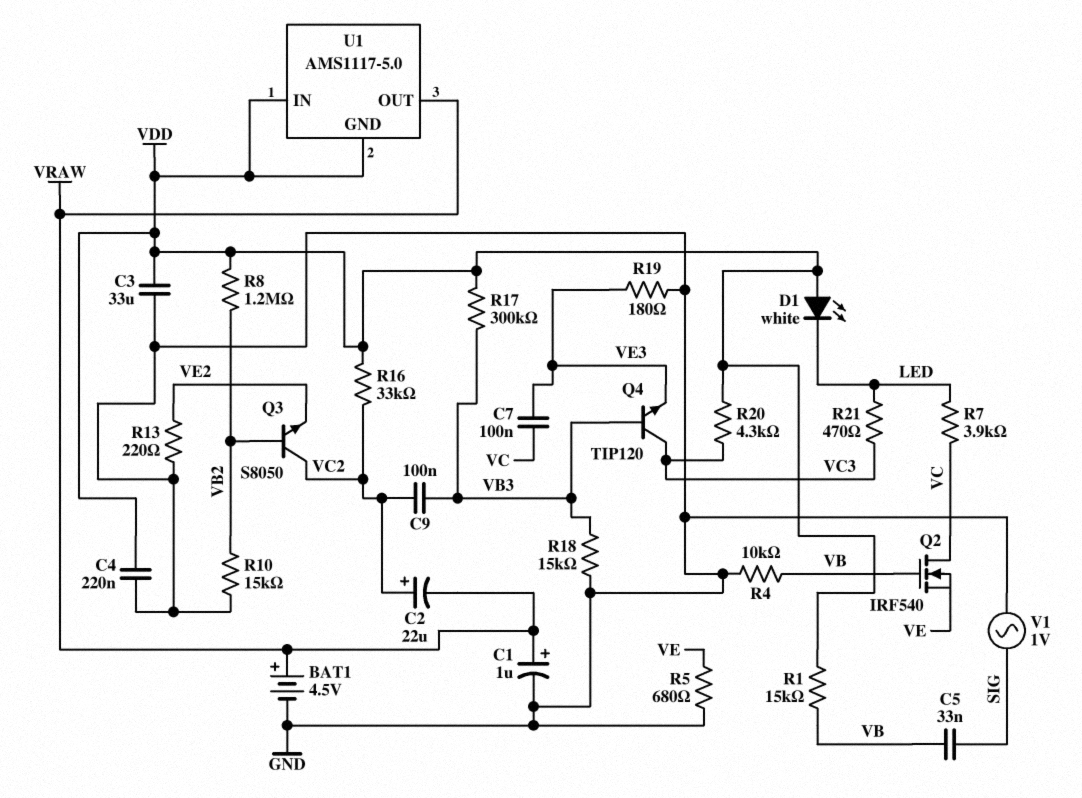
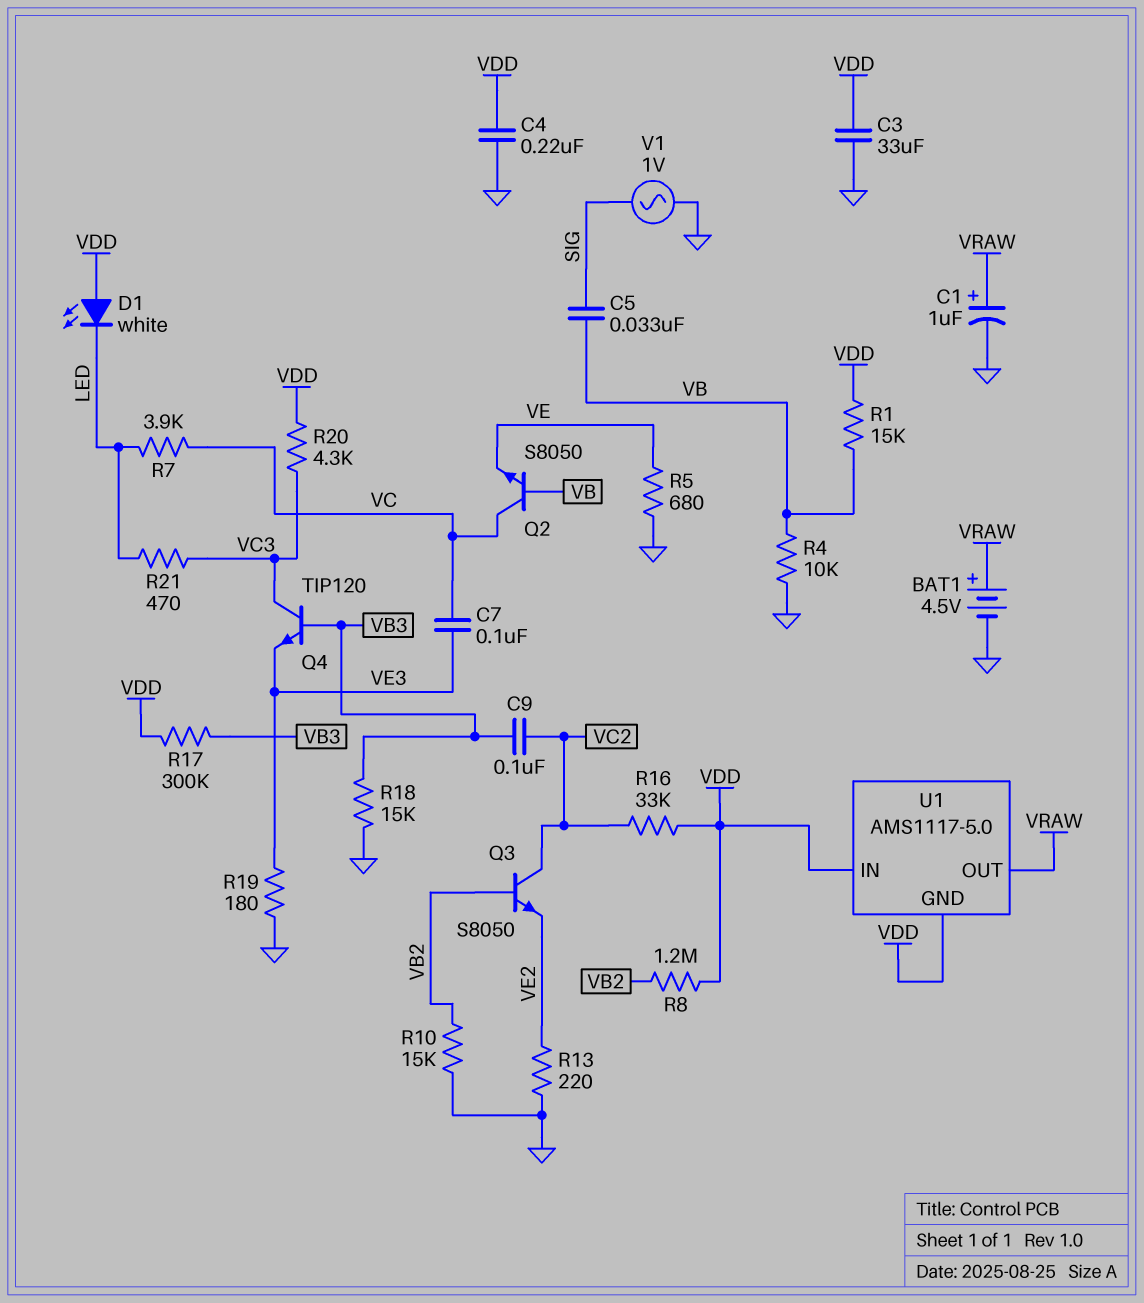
C2: 22uF (plus VC2, minus VRAW) -> none
Q2: NMOS IRF540 (G VB, D VC, S VE) -> NPN S8050 (B VB, C VC, E VE)

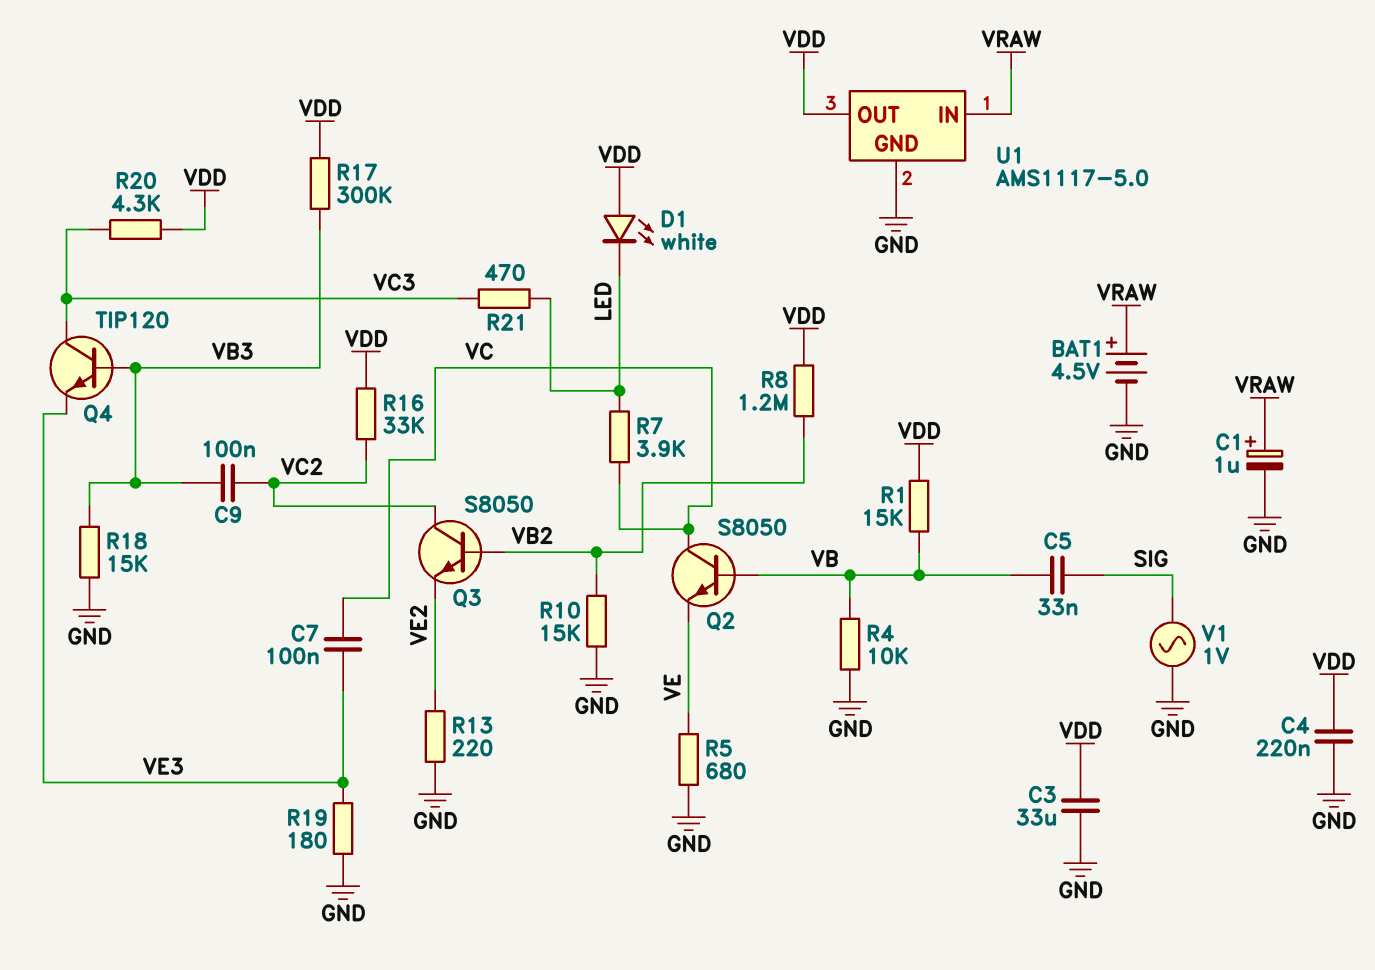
U1 pin GND: VDD -> GND
U1 pin IN: VDD -> VRAW
U1 pin OUT: VRAW -> VDD

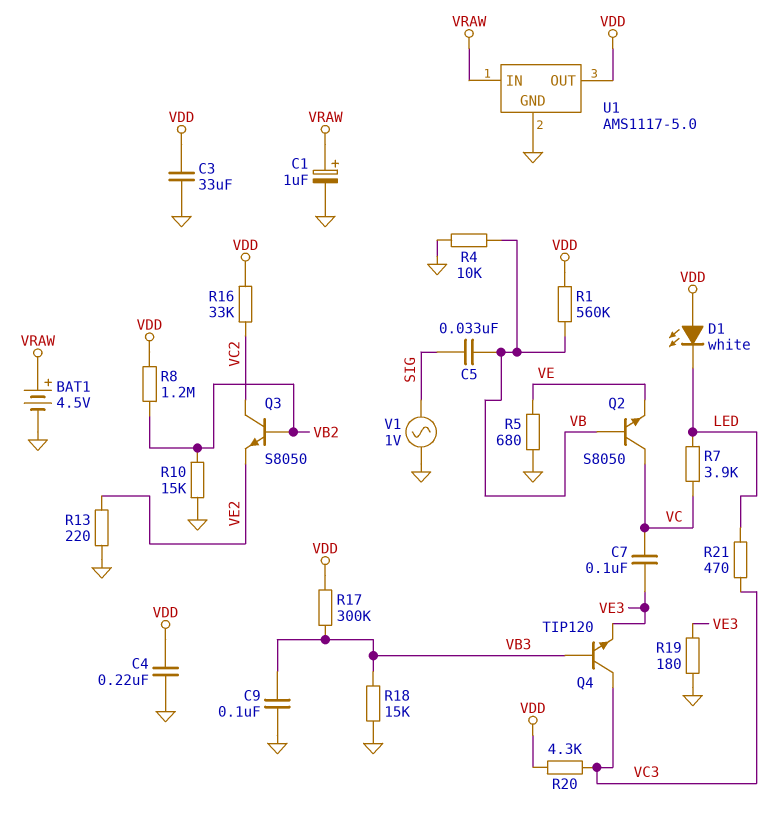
C9: 100nF (VB3, VC2) -> 100nF (GND, VB3)
R1: 15k (VB, VDD) -> 560k (VB, VDD)

